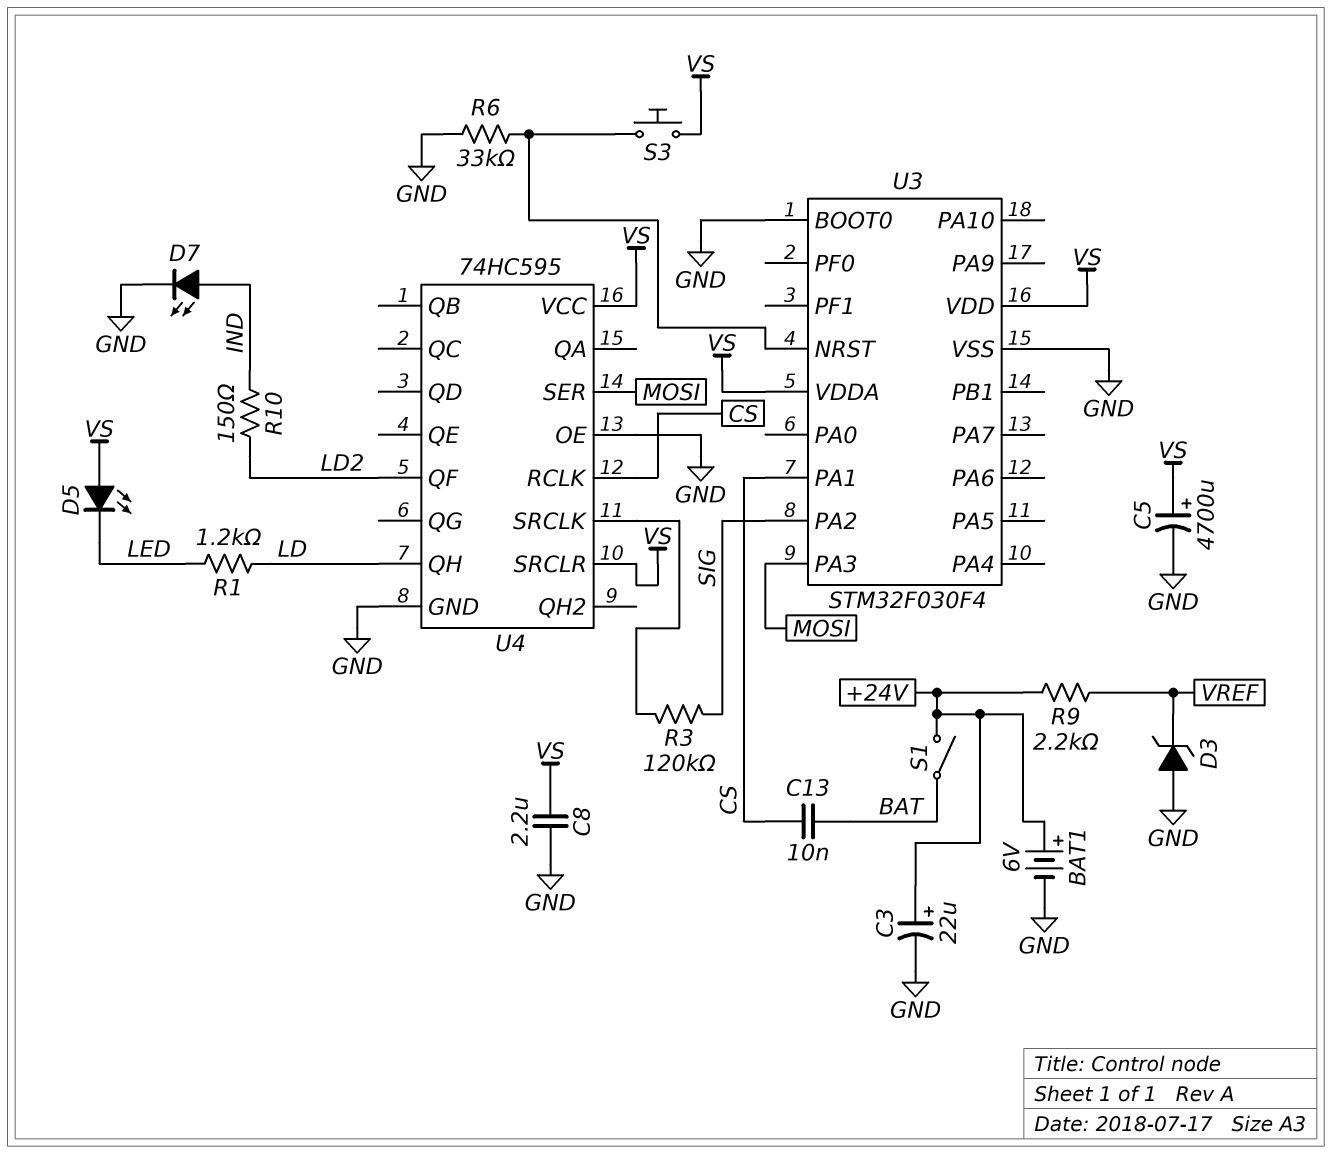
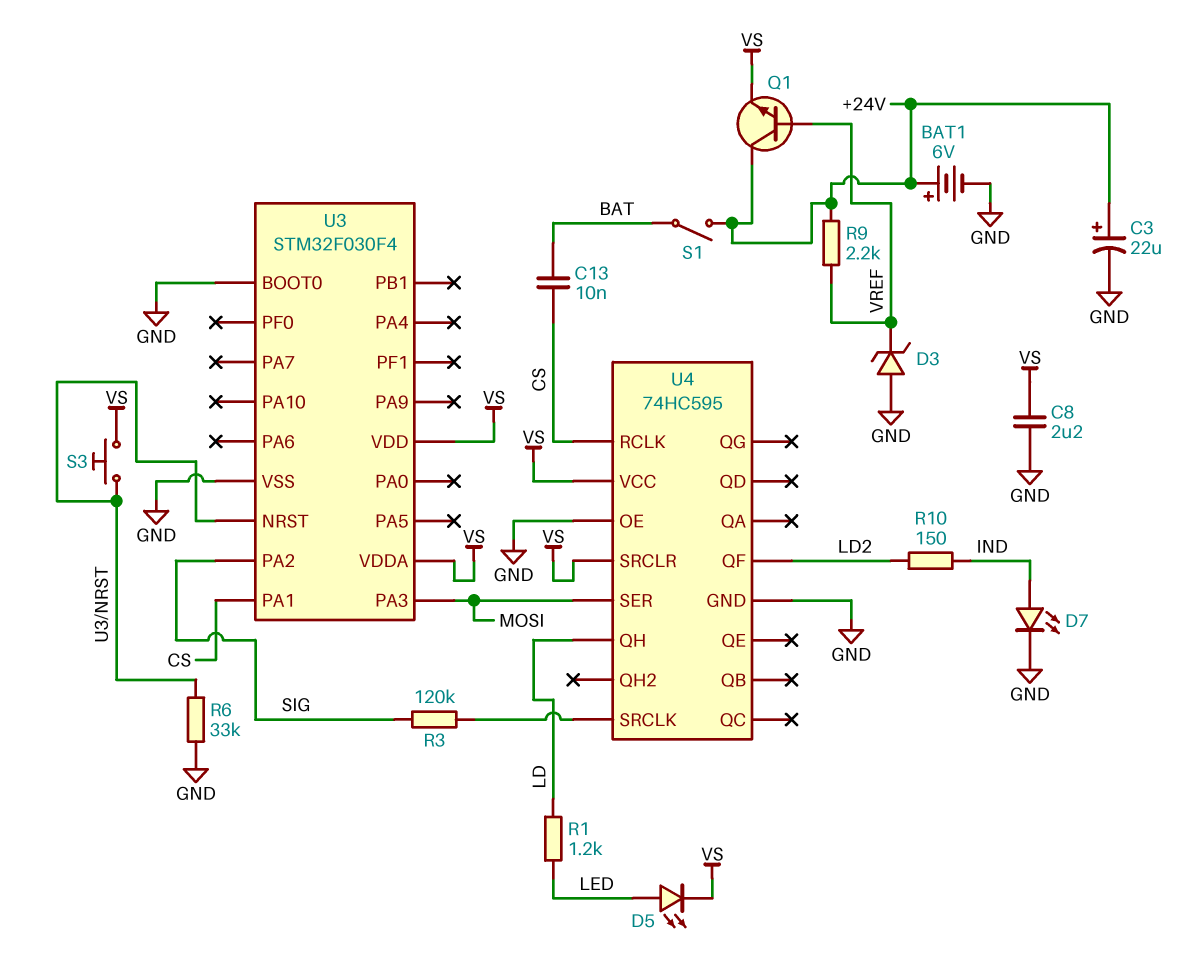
C5: 4700uF (plus VS, minus GND) -> none
D5: LED (A VS, K LED) -> LED (A LED, K VS)
Q1: none -> NPN (B VREF, C +24V, E VS)

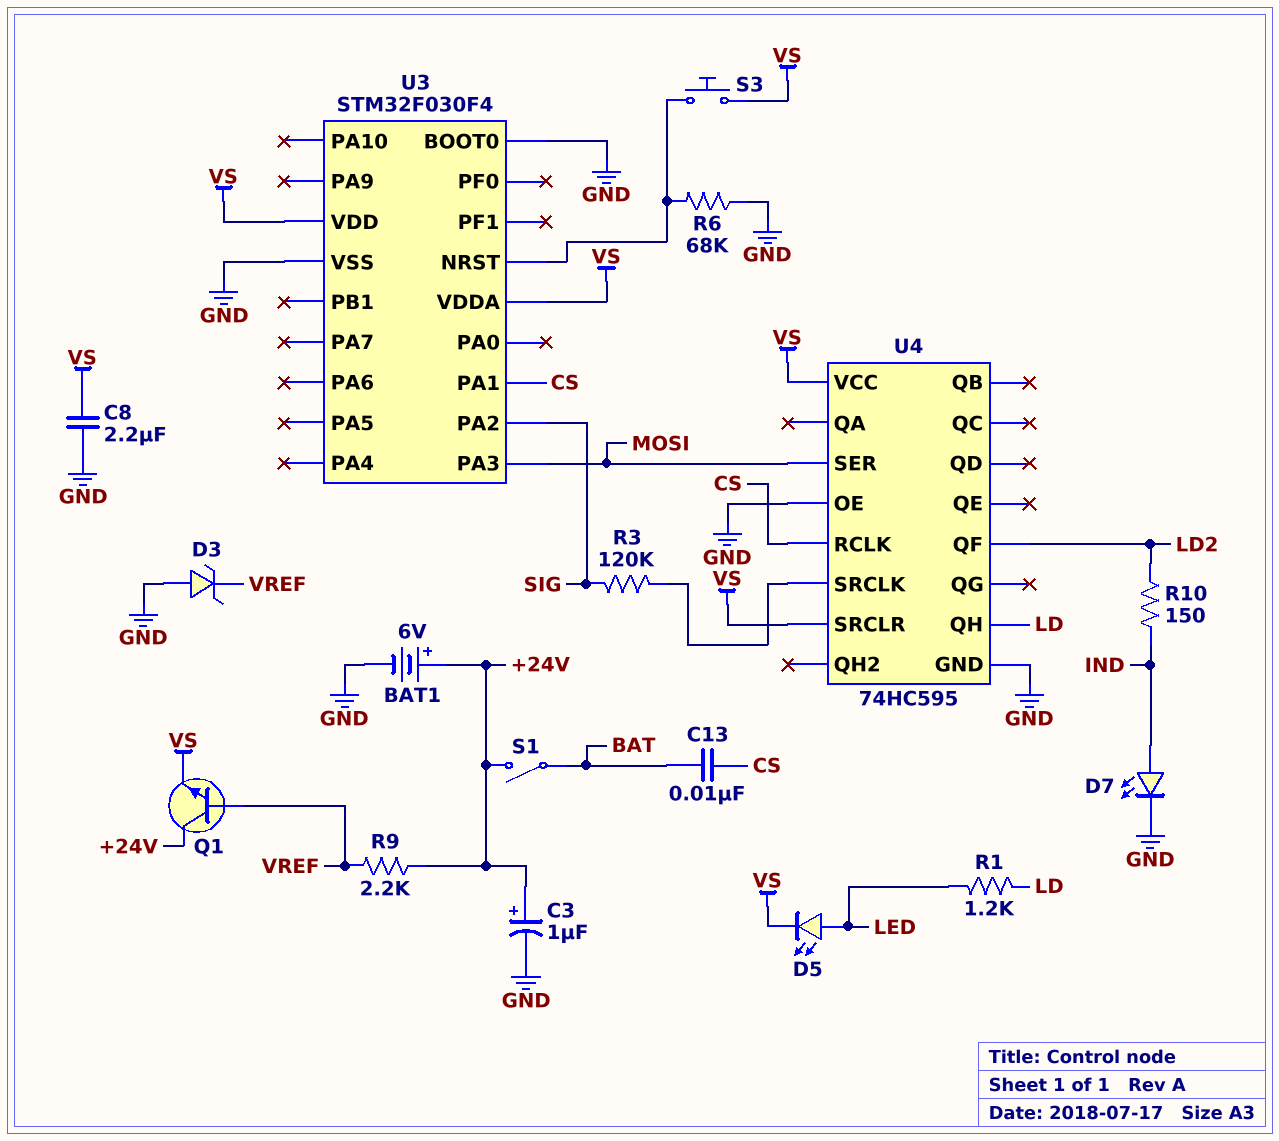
C3: 22uF (plus +24V, minus GND) -> 1uF (plus +24V, minus GND)
R6: 33k (GND, U3/NRST) -> 68k (GND, U3/NRST)

